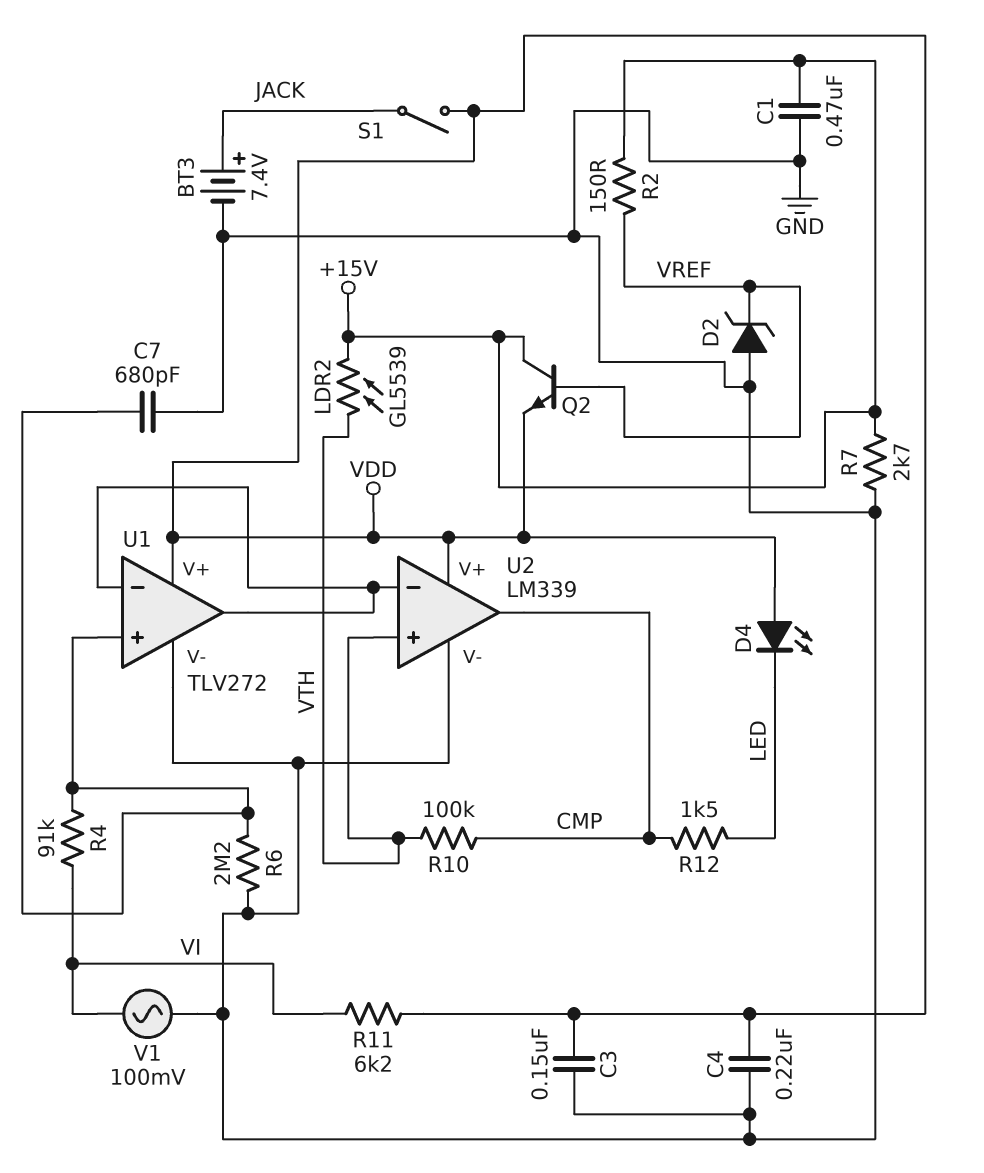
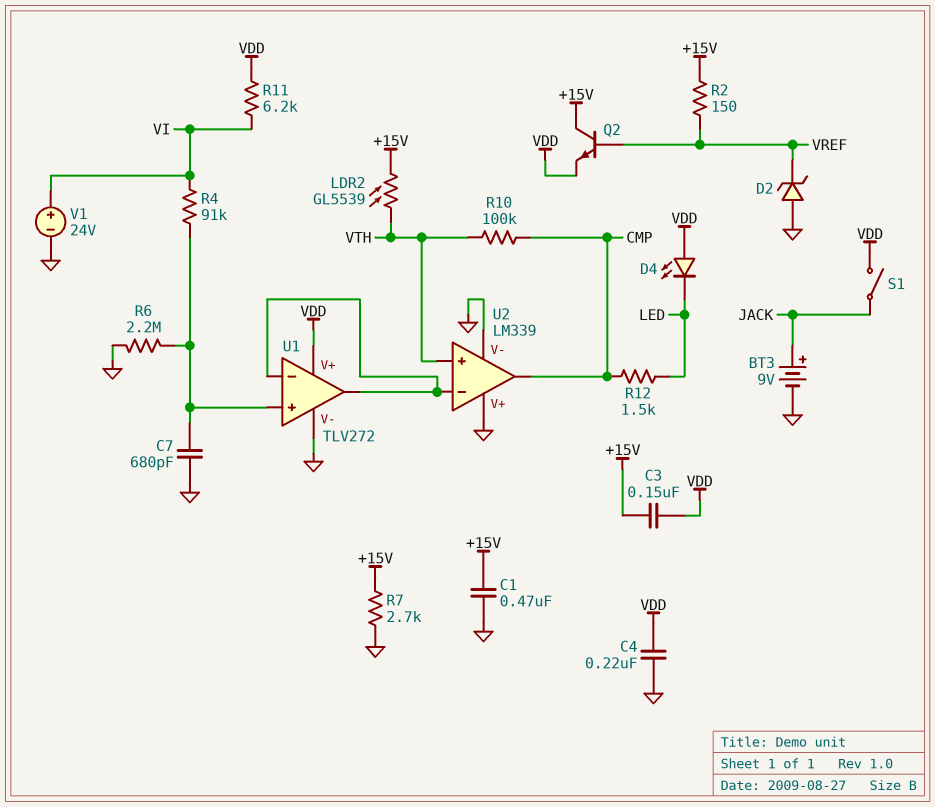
BT3: 7.4V (plus JACK, minus GND) -> 9V (plus JACK, minus GND)
C3: 150nF (GND, VDD) -> 150nF (+15V, VDD)
U2 pin V+: VDD -> GND
V1: AC 100mV (GND, VI) -> 24V (plus VI, minus GND)

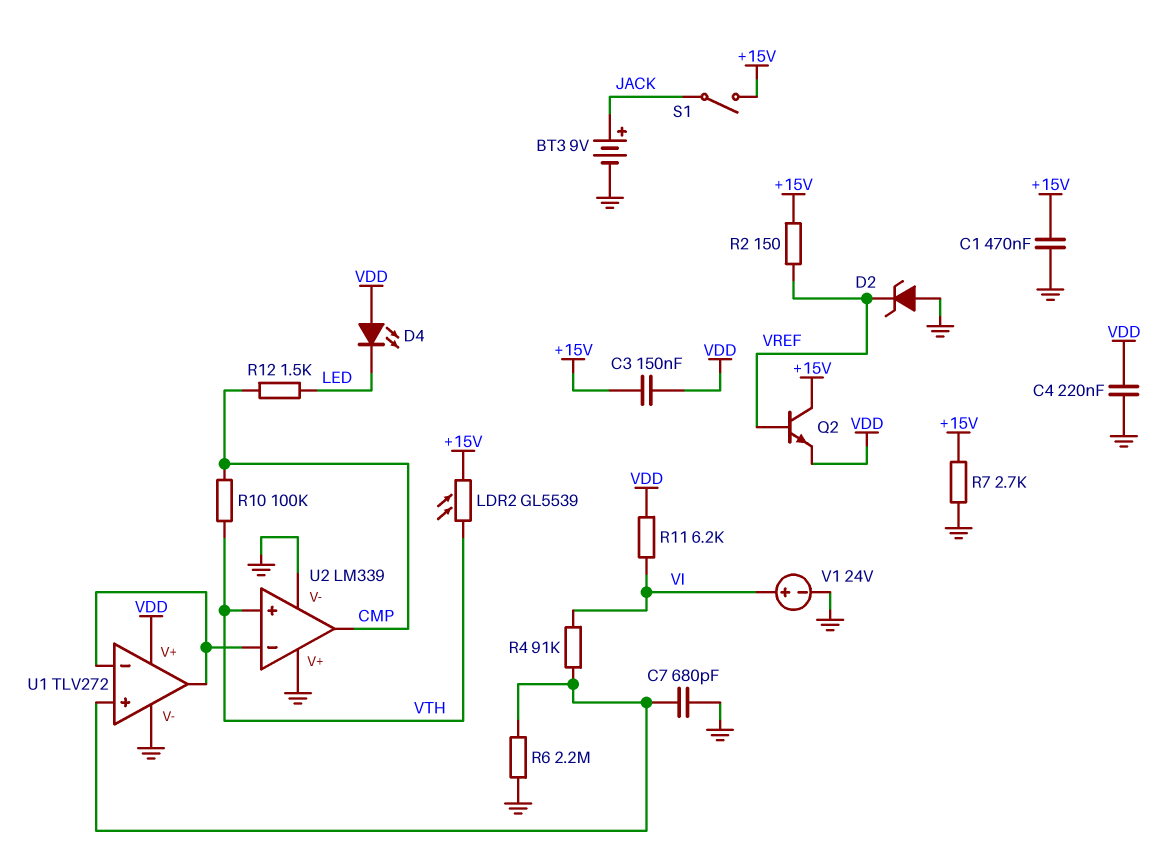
S1: switch (JACK, VDD) -> switch (+15V, JACK)

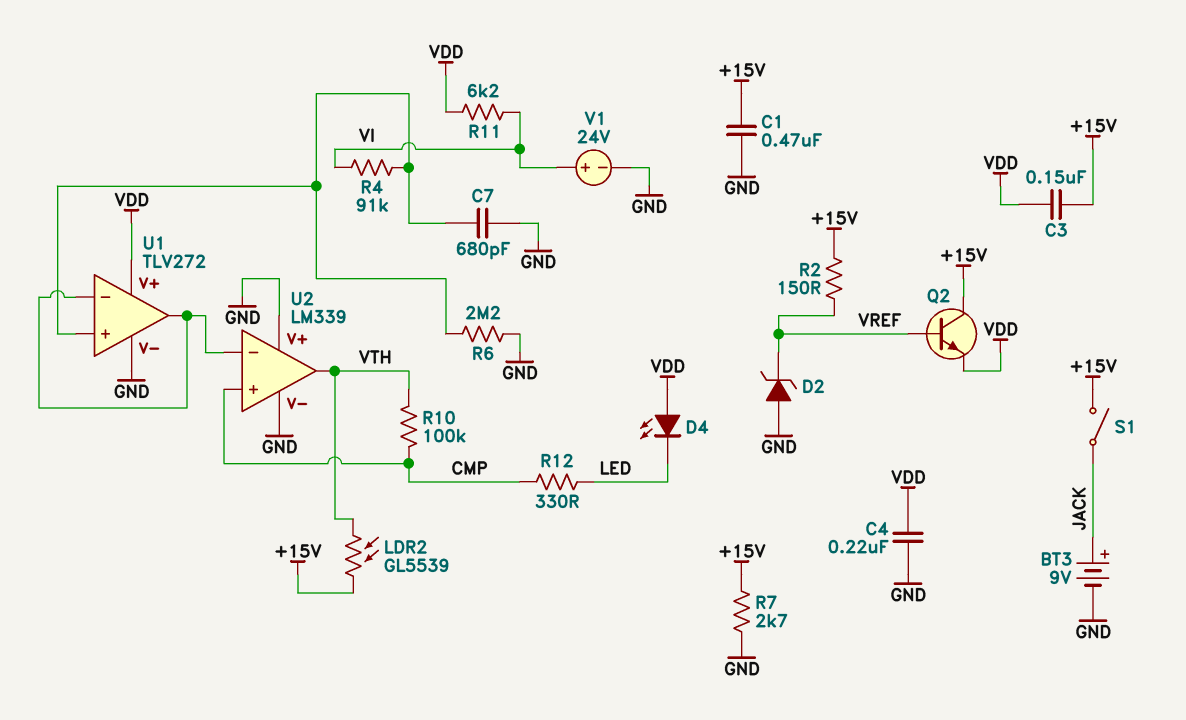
R12: 1.5k (CMP, LED) -> 330 (CMP, LED)
U2 pin in+: VTH -> CMP
U2 pin out: CMP -> VTH

